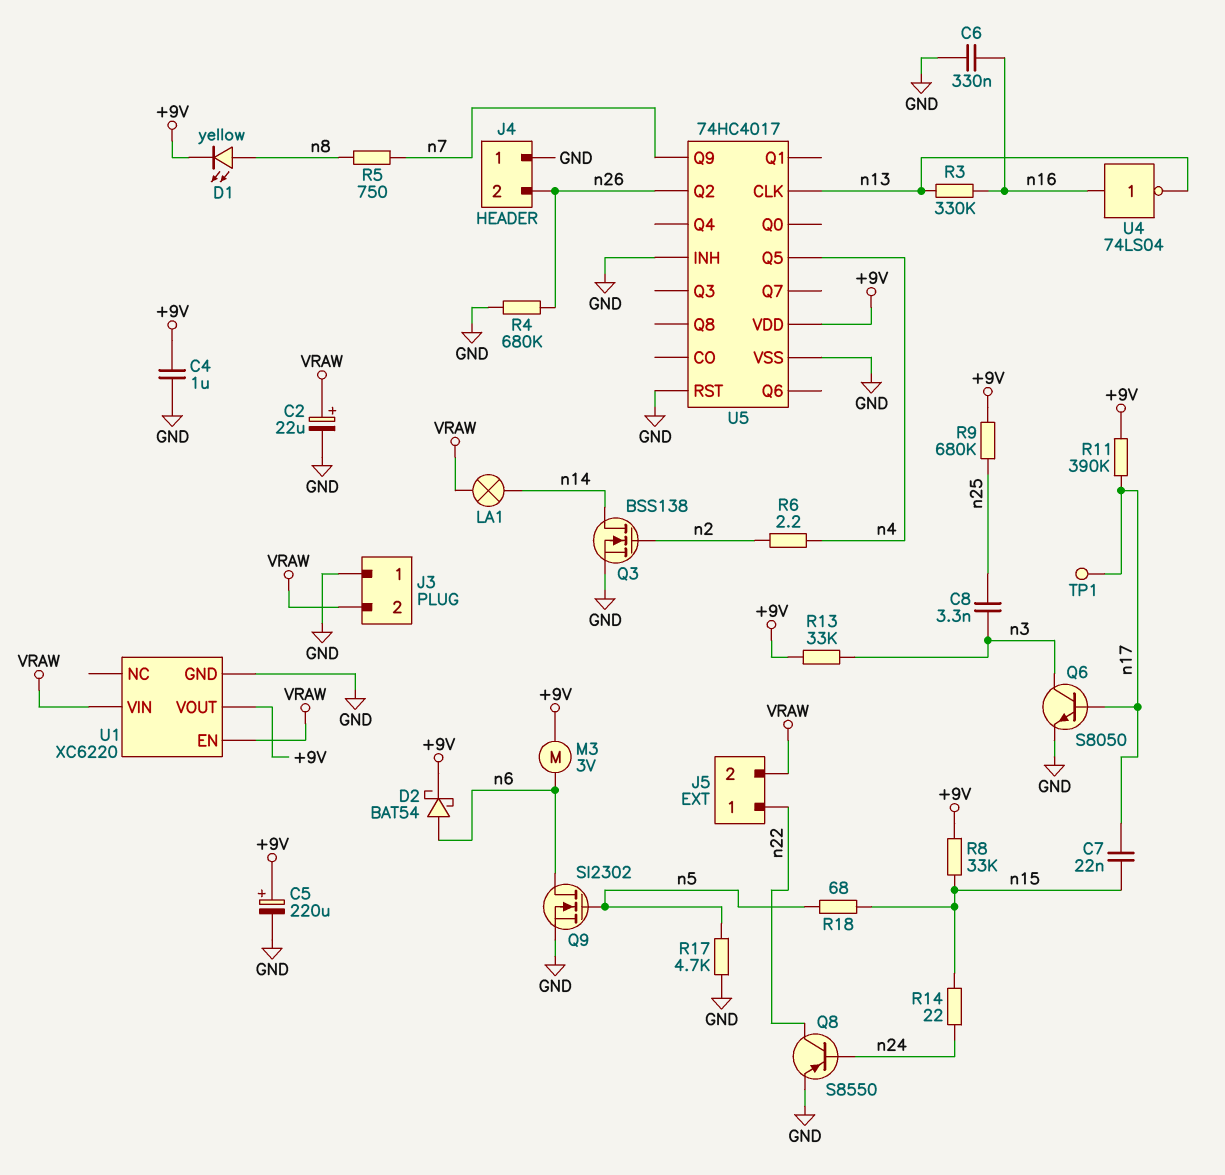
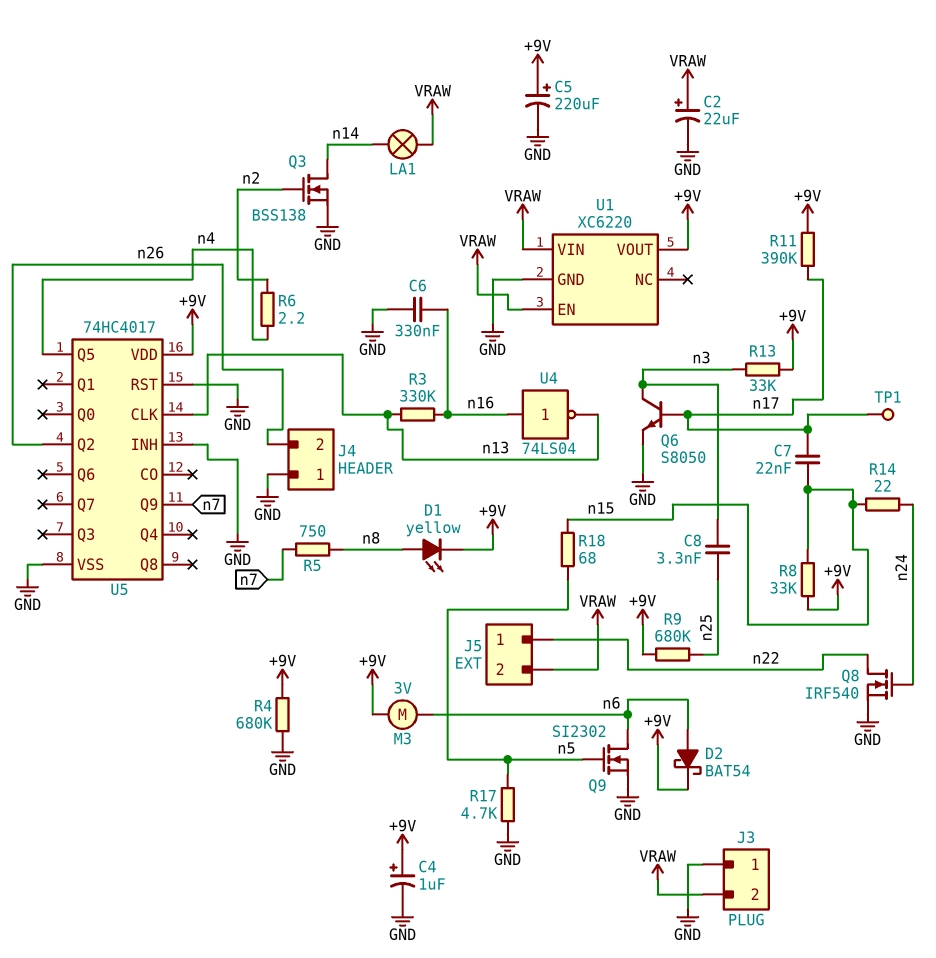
C4: 1uF (+9V, GND) -> 1uF (plus +9V, minus GND)
Q8: PNP S8550 (B n24, C n22, E GND) -> NMOS IRF540 (G n24, D n22, S GND)
R4: 680k (GND, n26) -> 680k (+9V, GND)

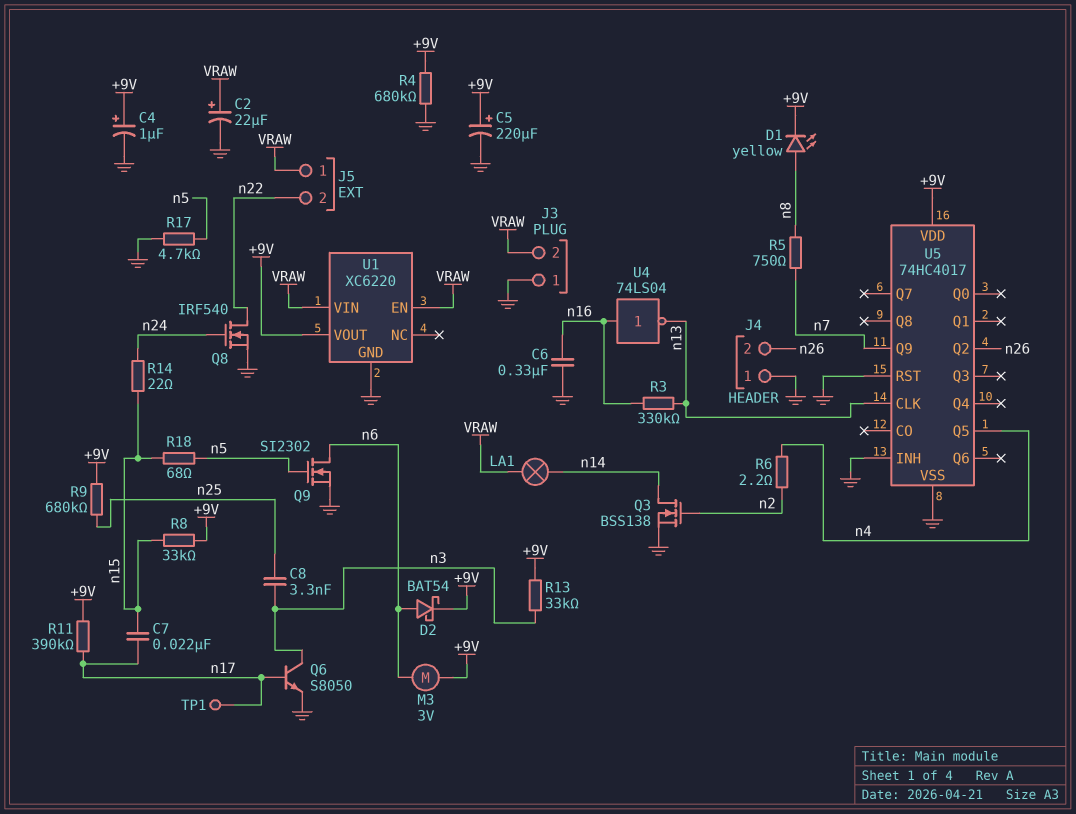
J5 pin 1: n22 -> VRAW
J5 pin 2: VRAW -> n22

